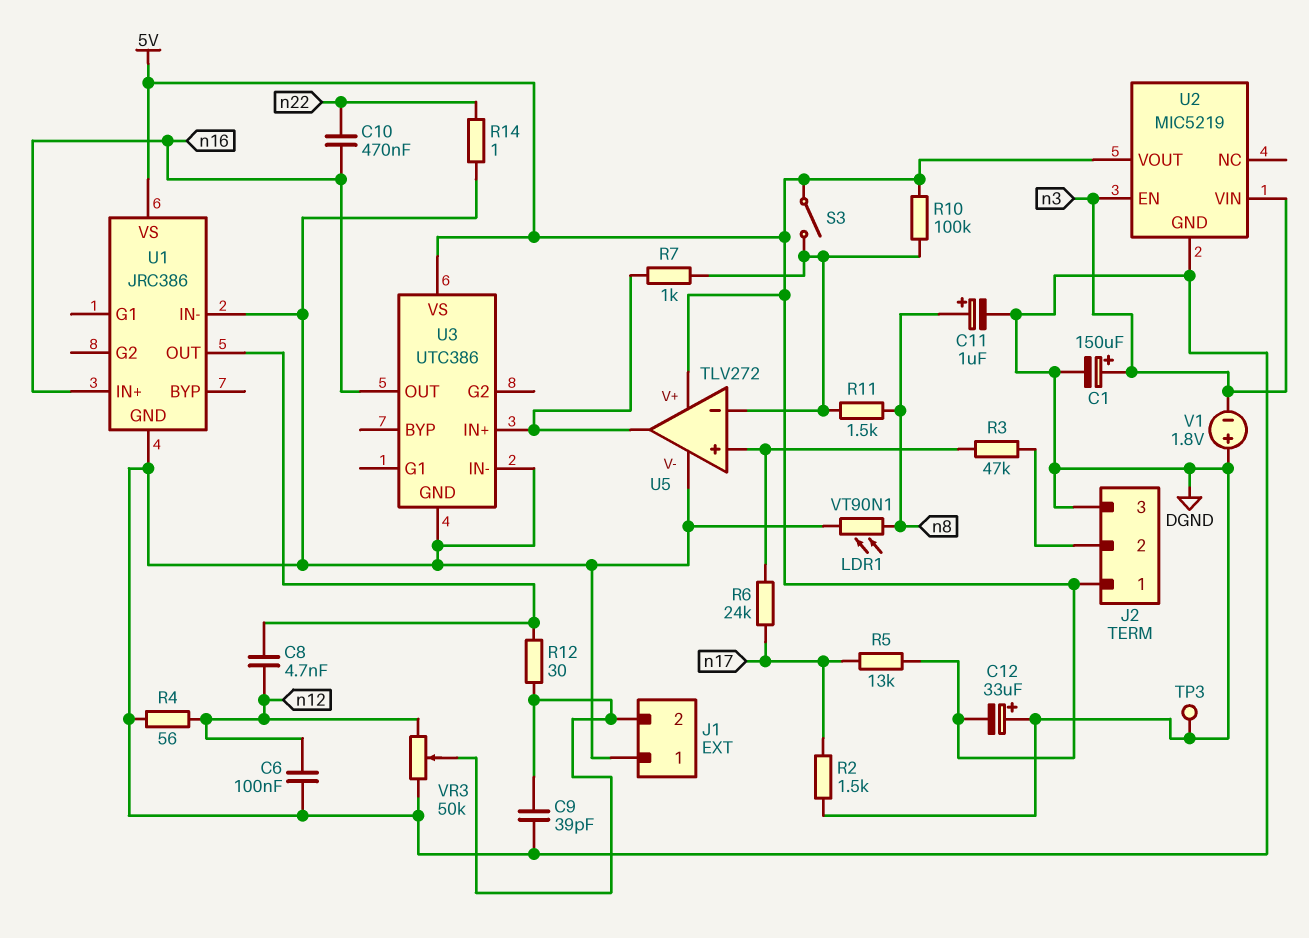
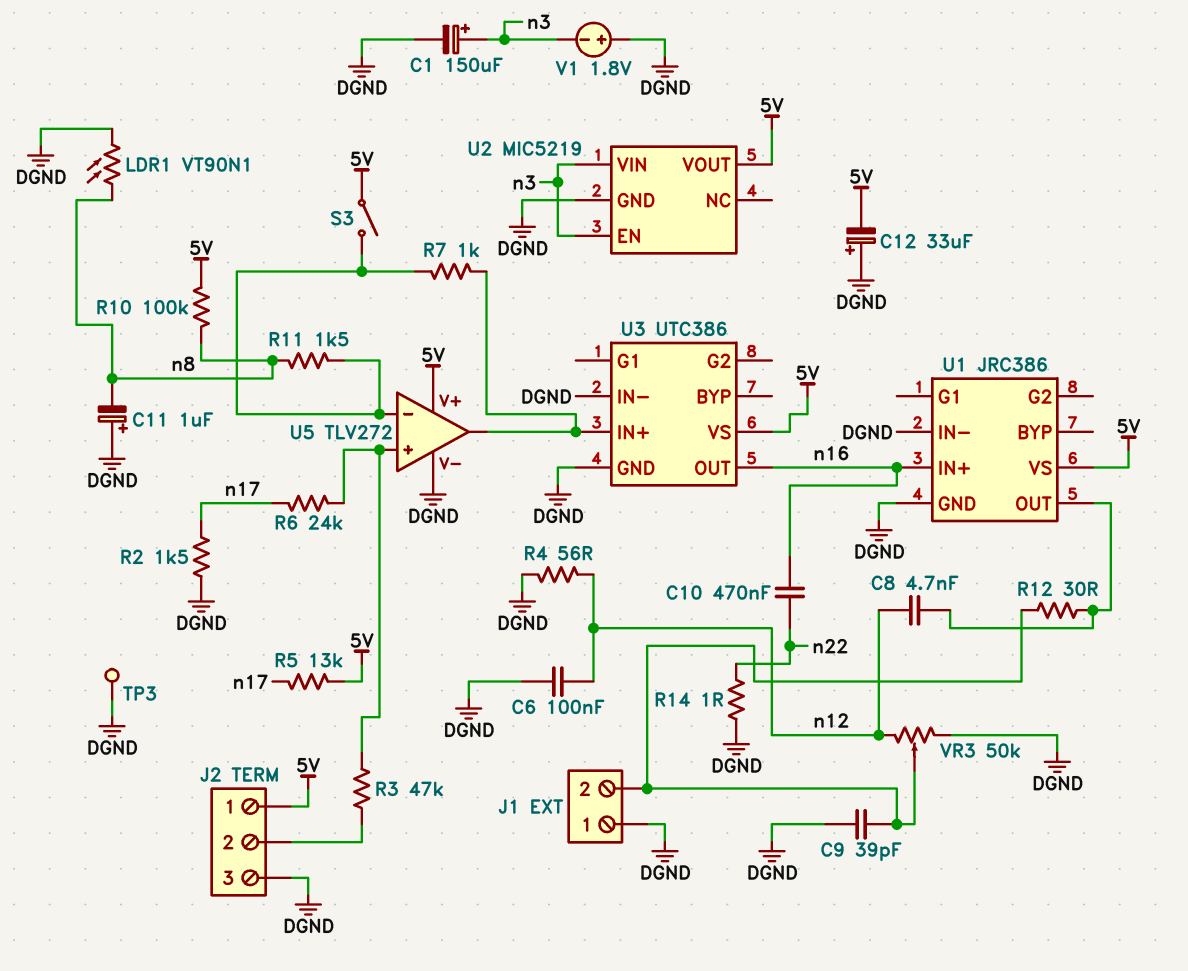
C11: 1uF (plus n8, minus DGND) -> 1uF (plus DGND, minus n8)
R10: 100k (5V, U5/in-) -> 100k (5V, n8)

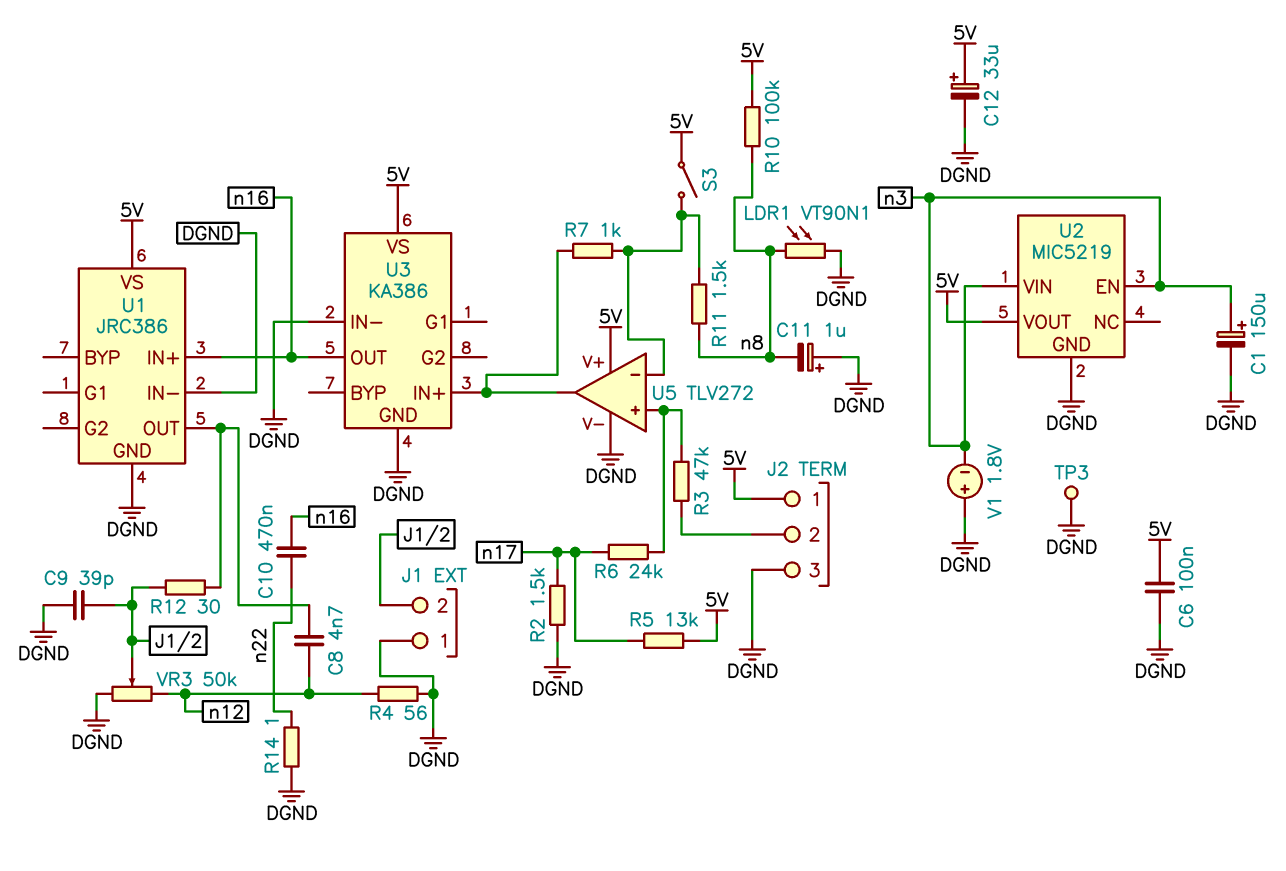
C6: 100nF (DGND, n12) -> 100nF (5V, DGND)
C12: 33uF (plus DGND, minus 5V) -> 33uF (plus 5V, minus DGND)
U3: UTC386 -> KA386

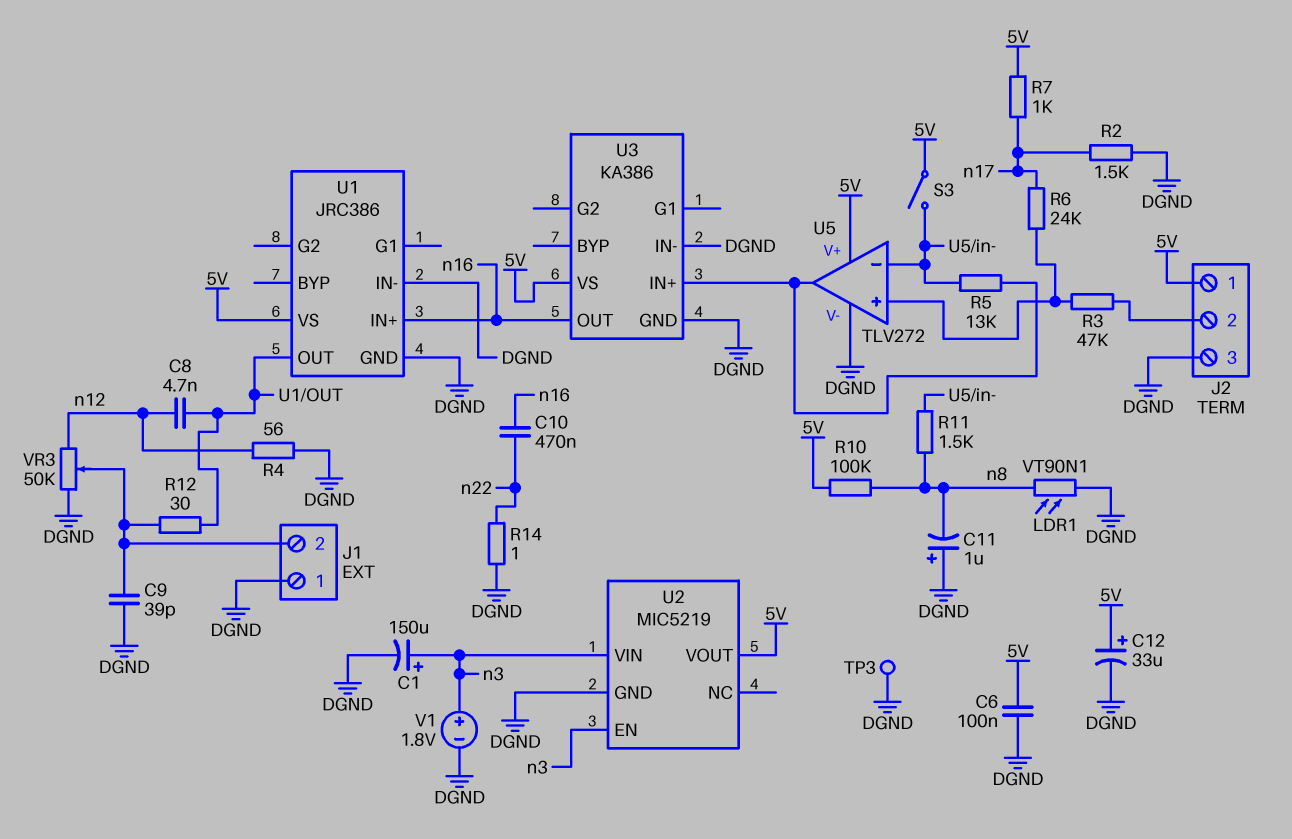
R5: 13k (5V, n17) -> 13k (U3/IN+, U5/in-)
R7: 1k (U3/IN+, U5/in-) -> 1k (5V, n17)
V1: 1.8V (plus DGND, minus n3) -> 1.8V (plus n3, minus DGND)

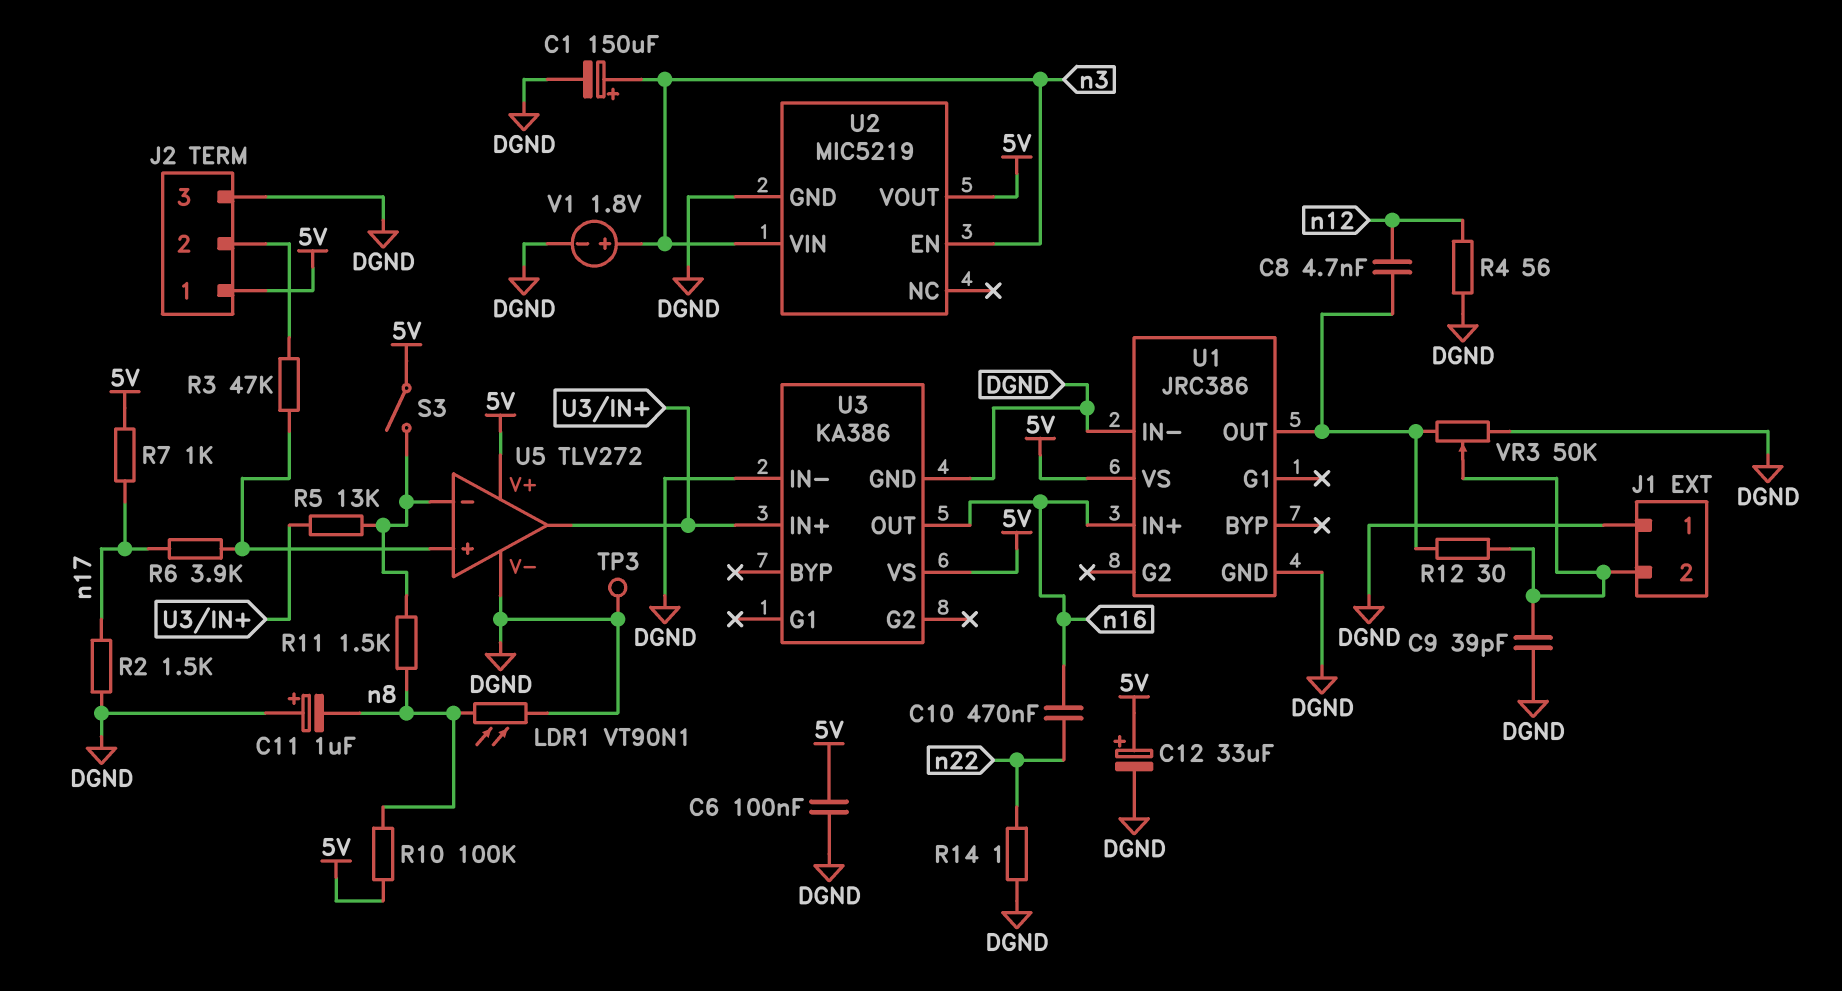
R6: 24k (U5/in+, n17) -> 3.9k (U5/in+, n17)
VR3: 50k (DGND, n12, wiper J1/2) -> 50k (DGND, U1/OUT, wiper J1/2)

